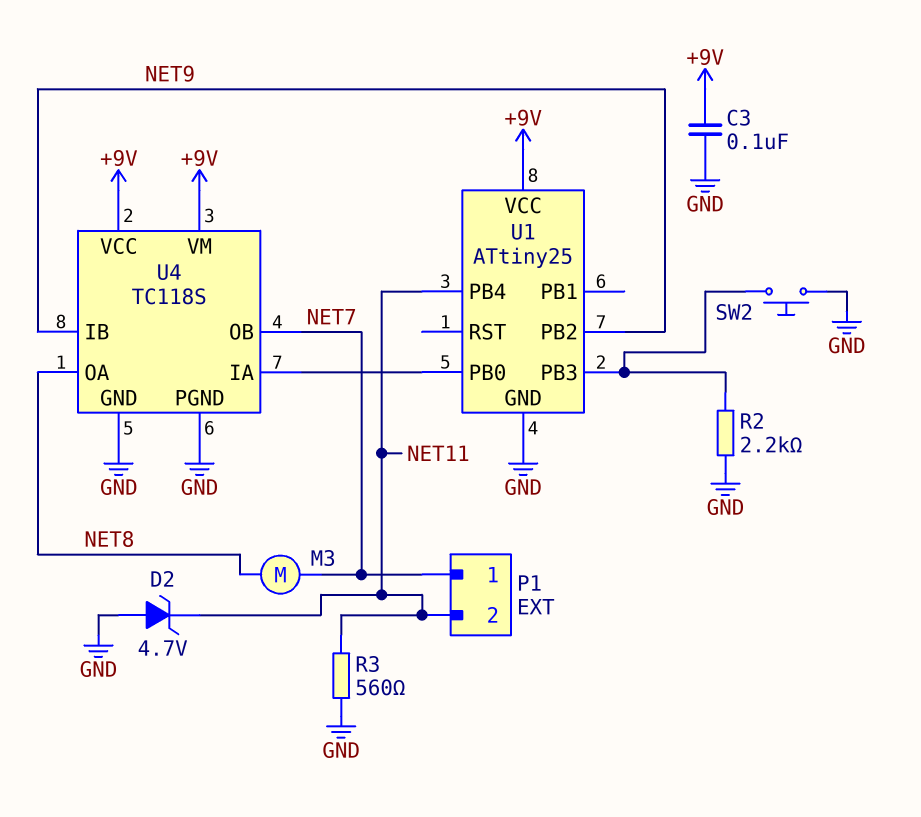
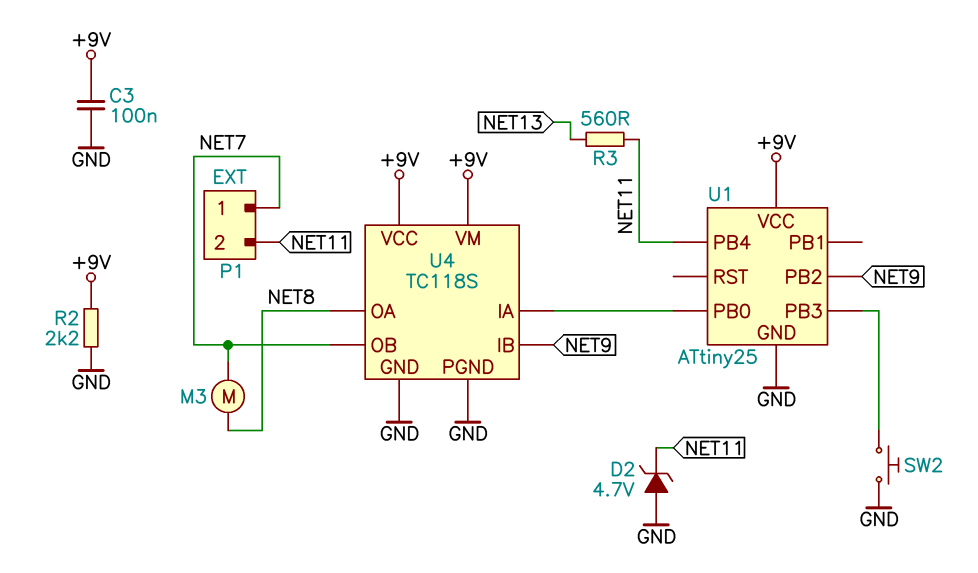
R2: 2.2k (GND, U1/PB3) -> 2.2k (+9V, GND)
R3: 560 (GND, NET11) -> 560 (NET11, NET13)

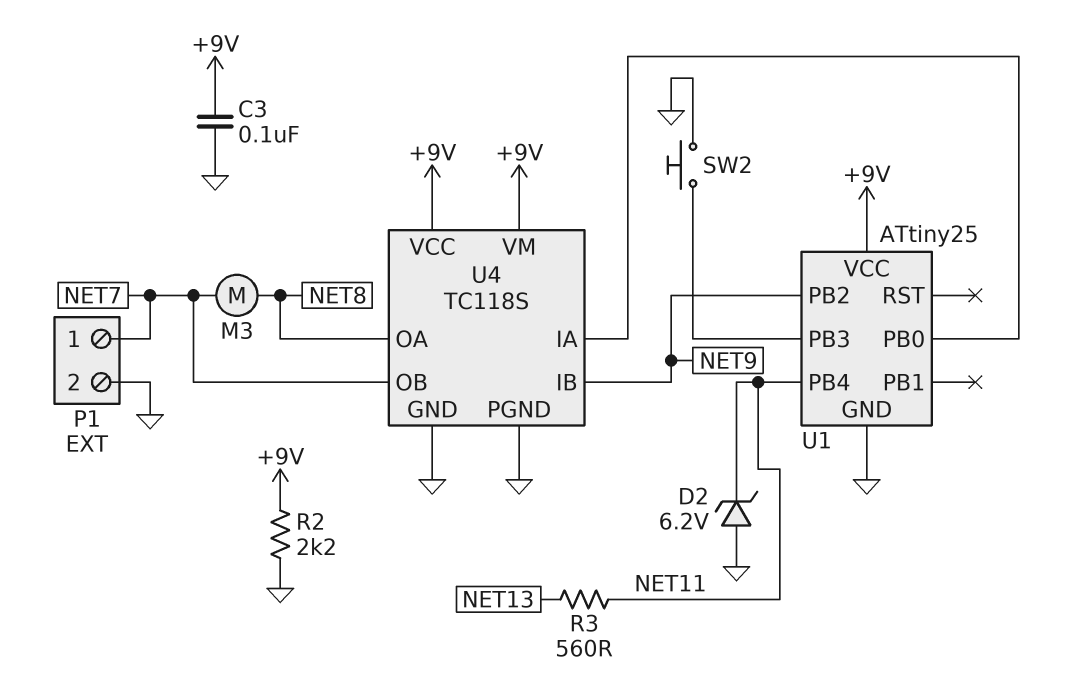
D2: zener 4.7V (A GND, K NET11) -> zener 6.2V (A GND, K NET11)
P1 pin 2: NET11 -> GND

